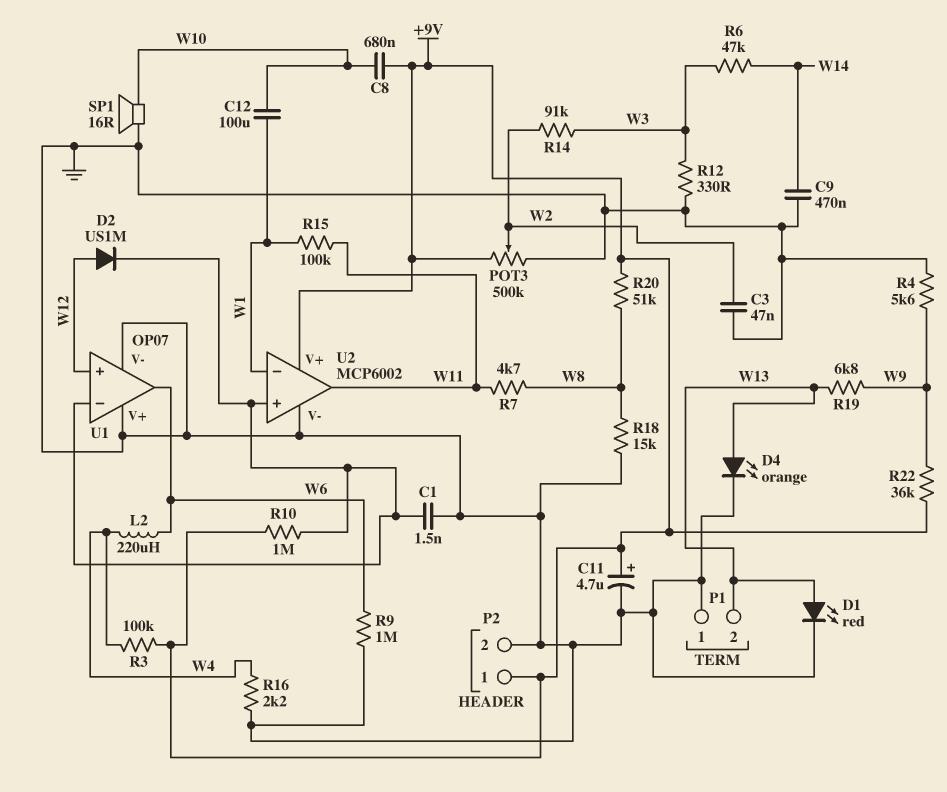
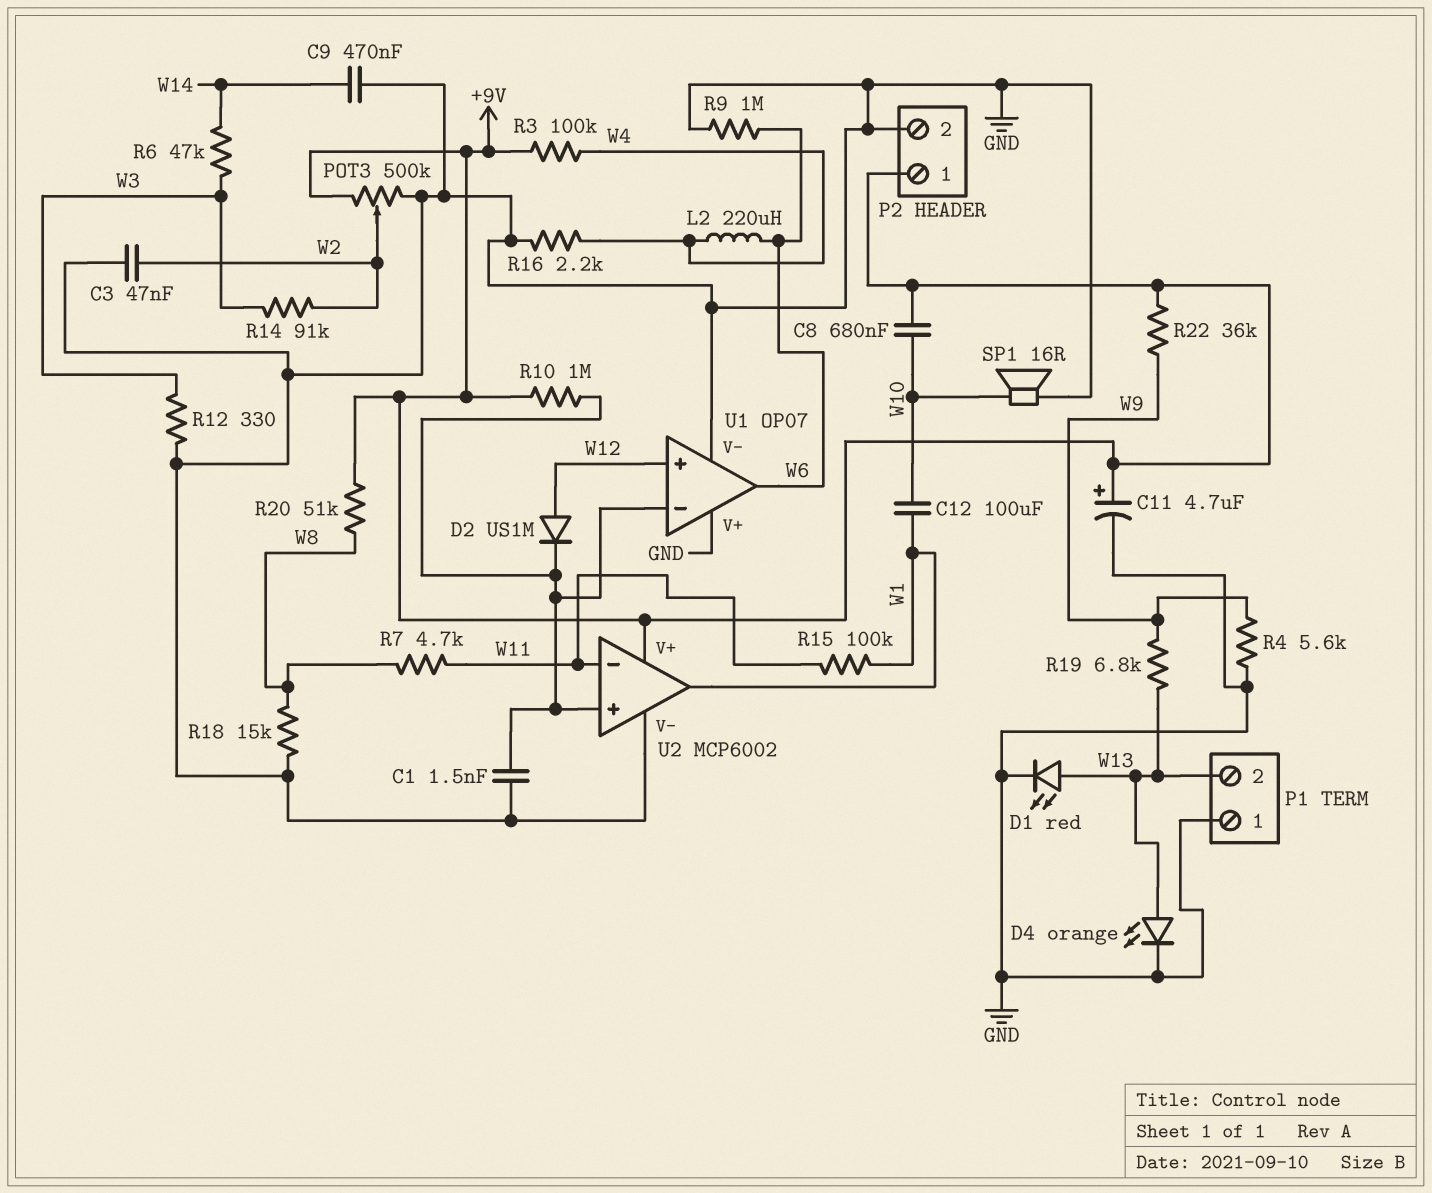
U2 pin in-: W1 -> W11
U2 pin out: W11 -> W1

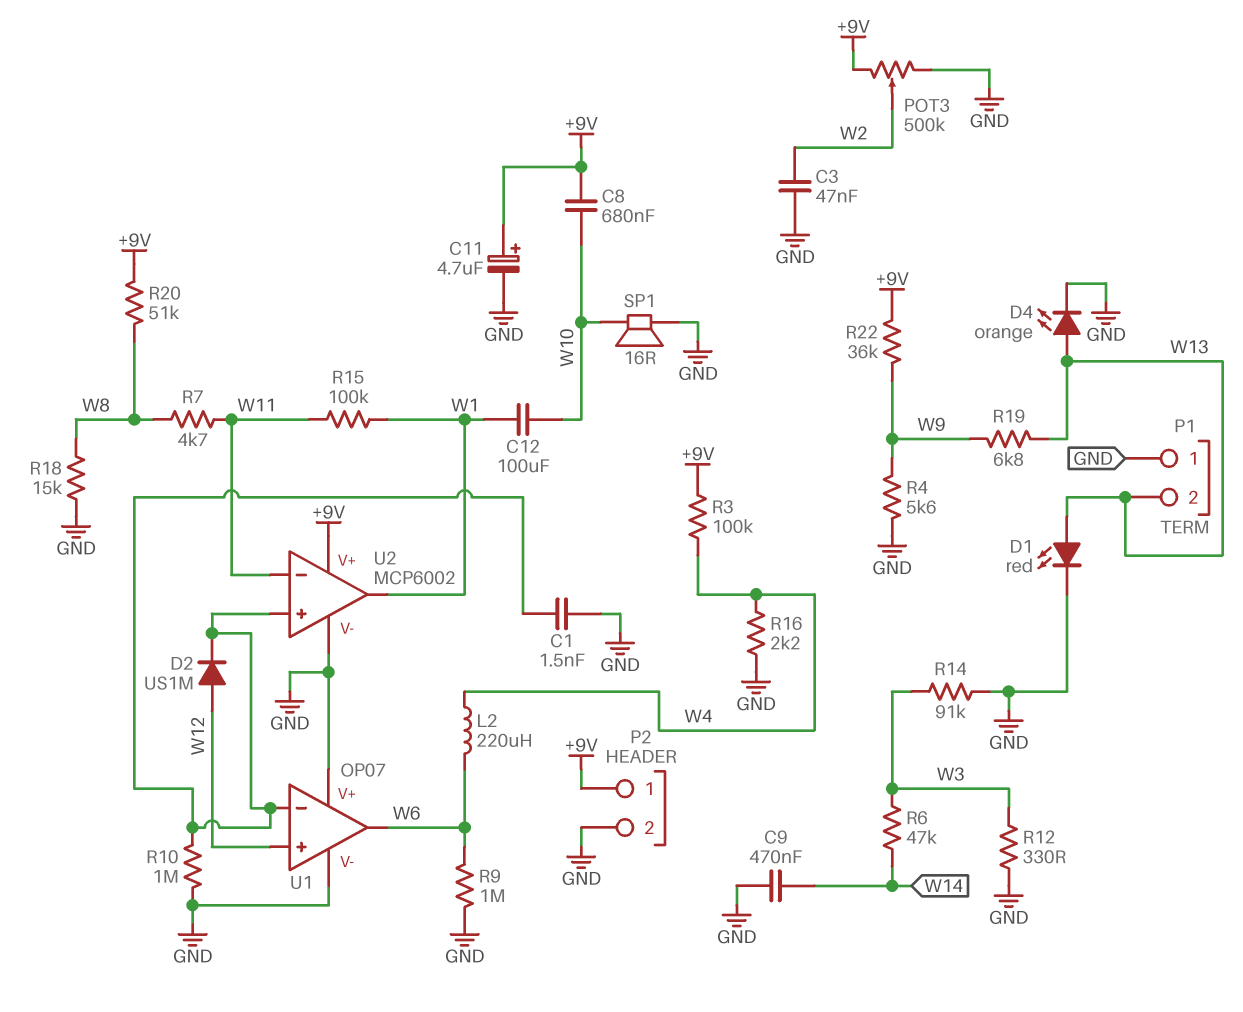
R10: 1M (+9V, U1/in-) -> 1M (GND, U1/in-)
R14: 91k (W2, W3) -> 91k (GND, W3)

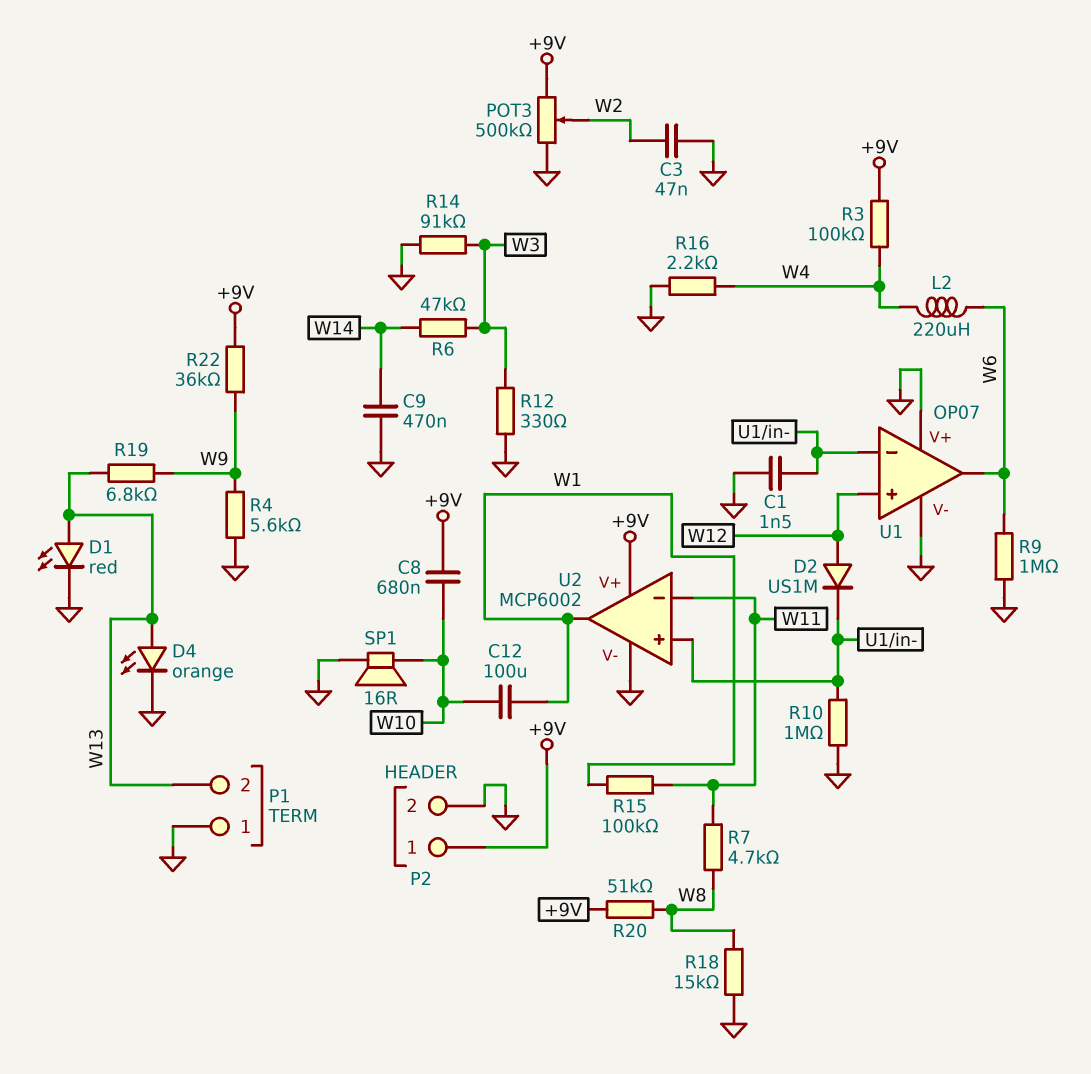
C11: 4.7uF (plus +9V, minus GND) -> none

